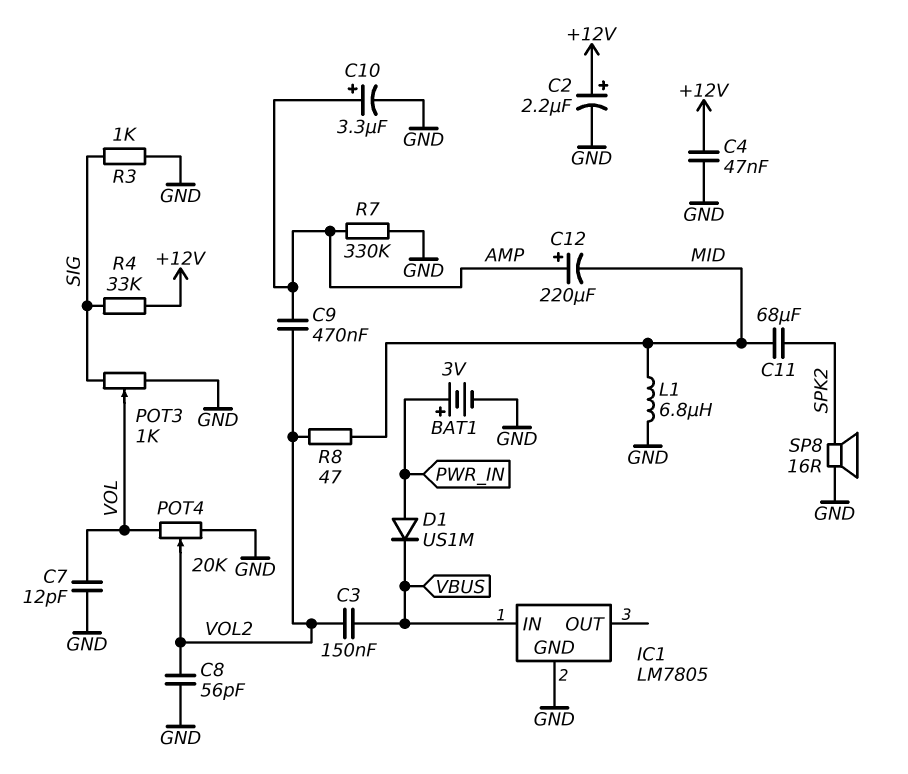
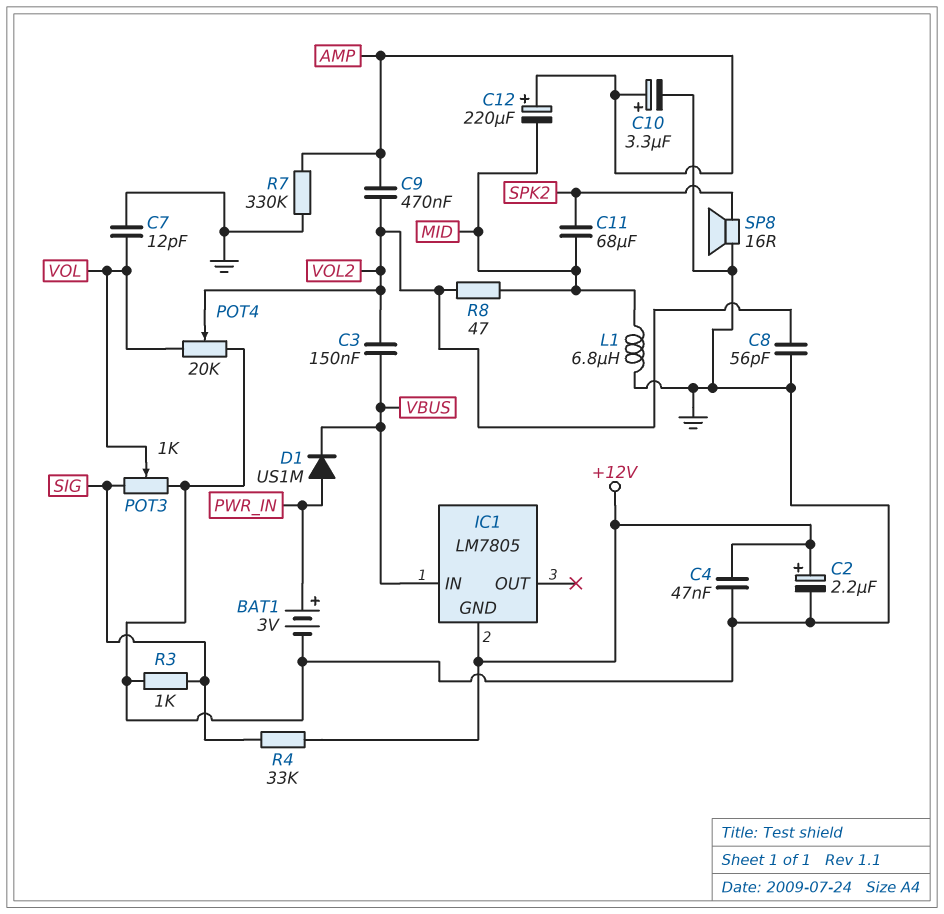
IC1 pin GND: GND -> +12V

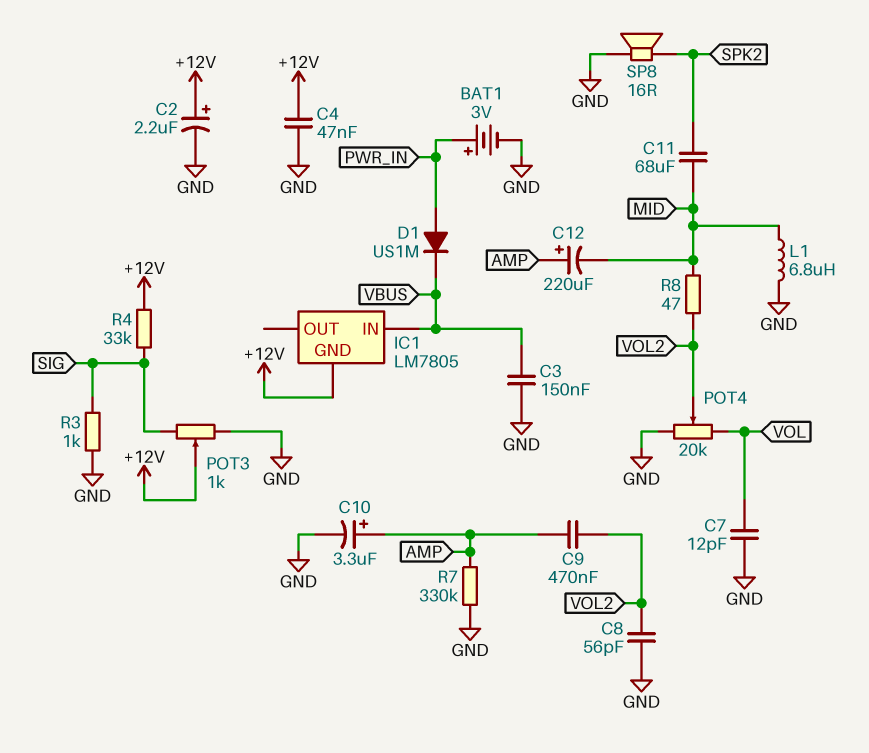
C3: 150nF (VBUS, VOL2) -> 150nF (GND, VBUS)
POT3: 1k (GND, SIG, wiper VOL) -> 1k (GND, SIG, wiper +12V)

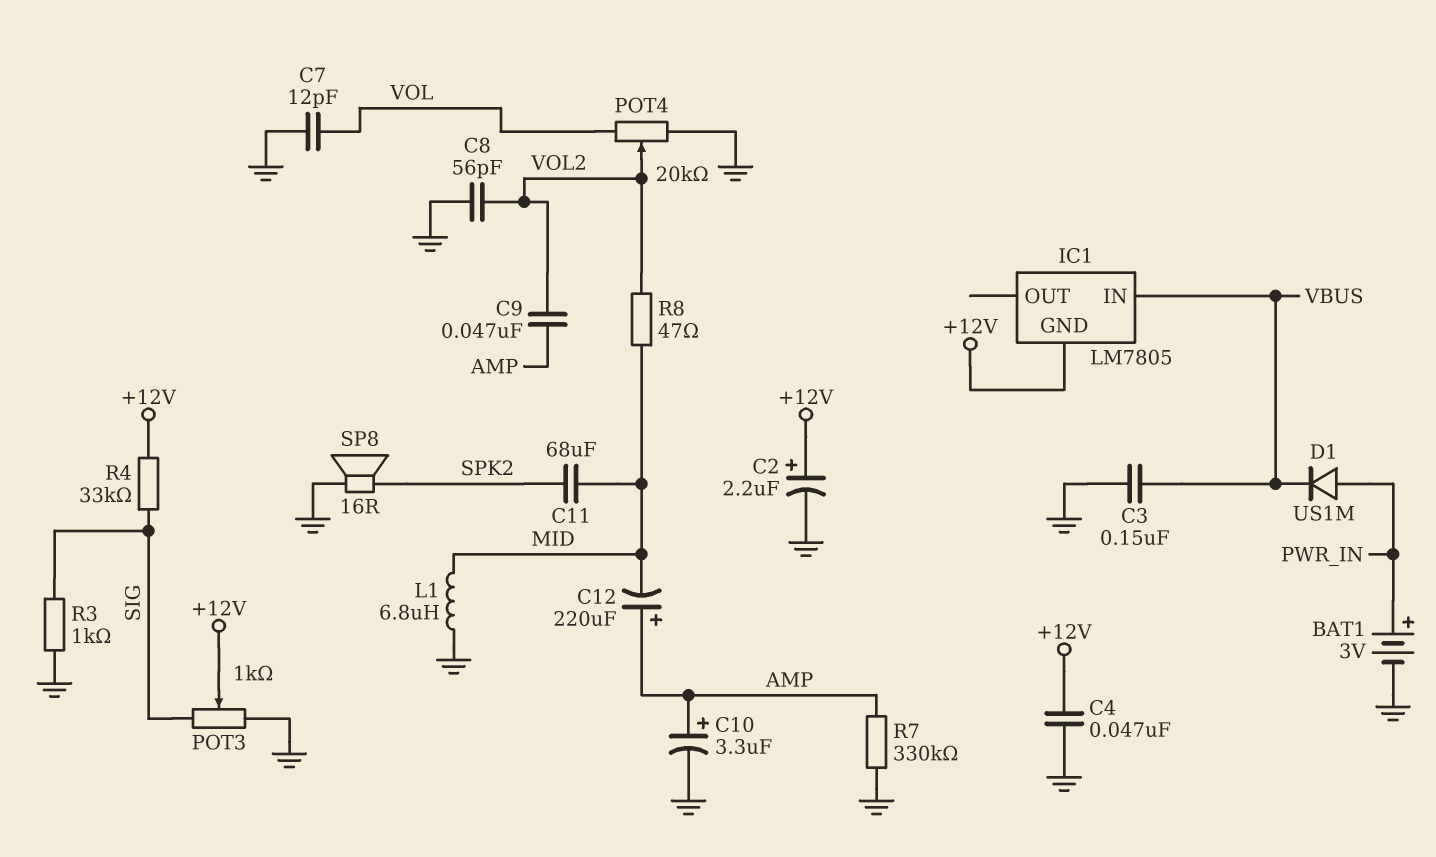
C9: 470nF (AMP, VOL2) -> 47nF (AMP, VOL2)

